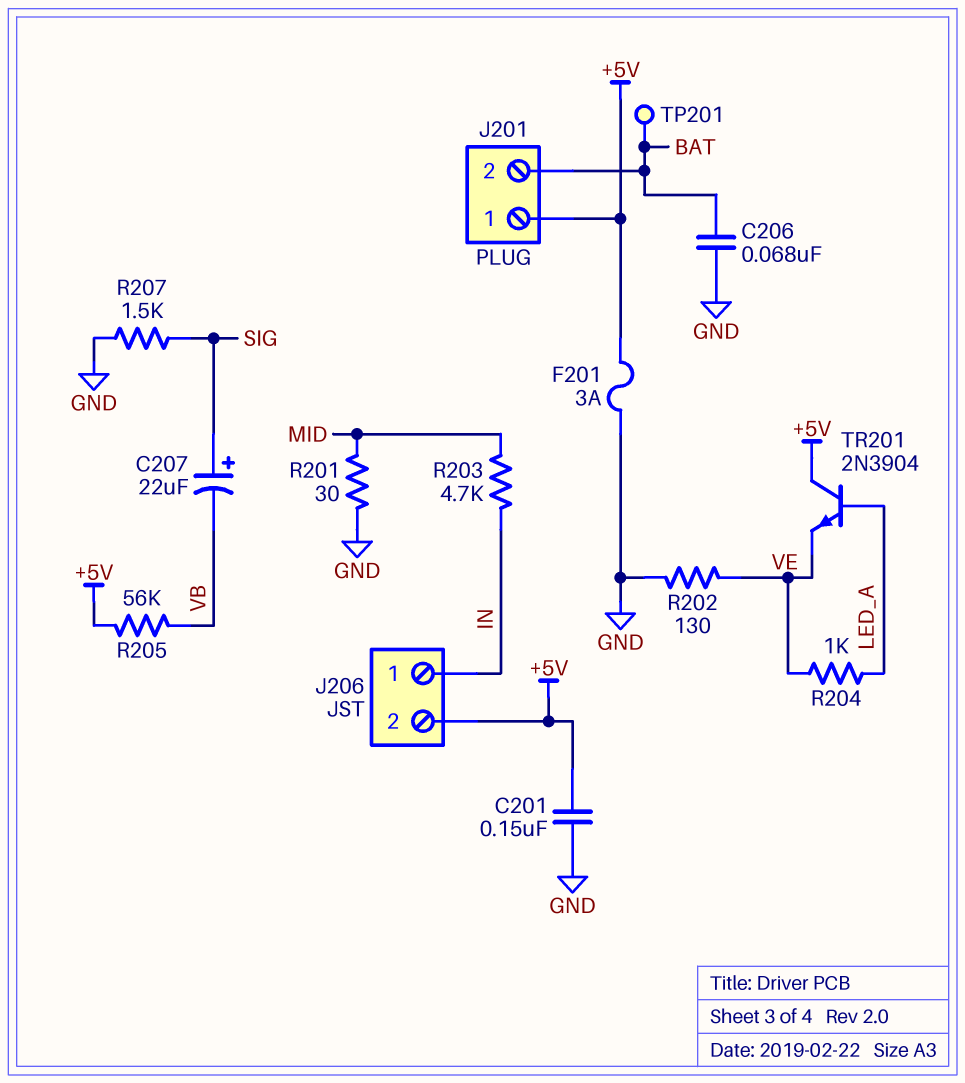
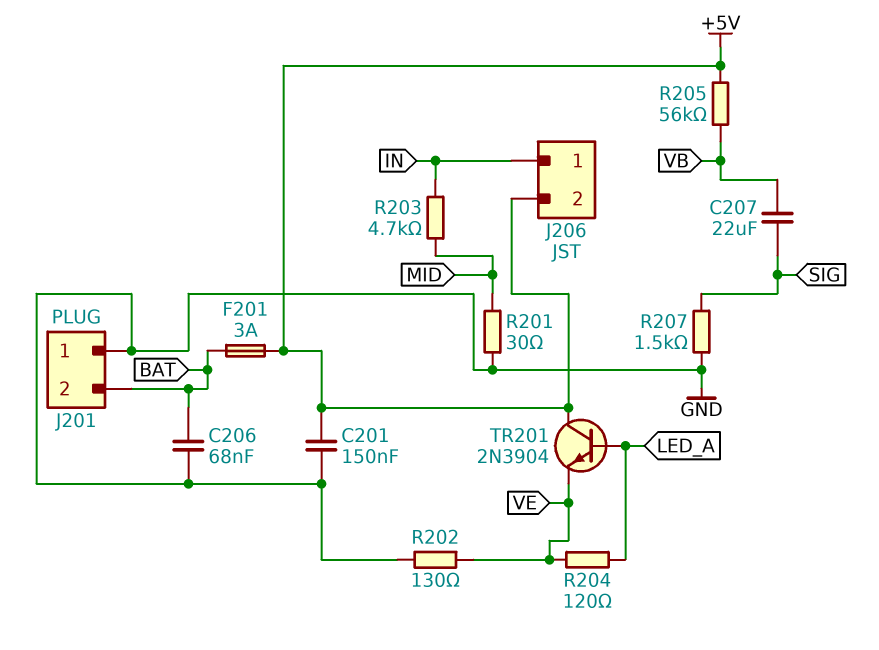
C207: 22uF (plus SIG, minus VB) -> 22uF (SIG, VB)
F201: 3A (+5V, GND) -> 3A (+5V, BAT)
J201 pin 1: +5V -> GND
R204: 1k (LED_A, VE) -> 120 (LED_A, VE)
TP201: test point (BAT) -> none

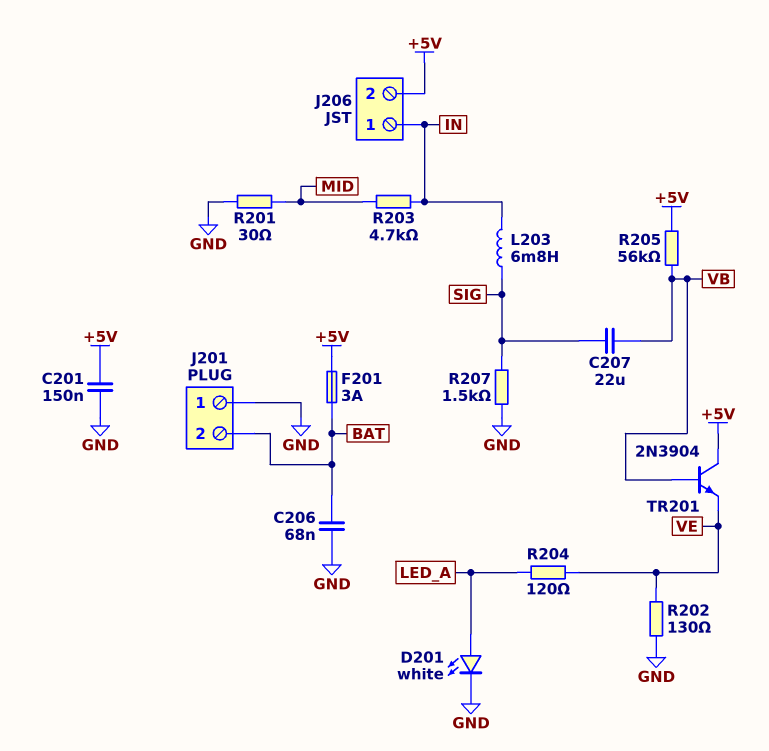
D201: none -> LED white (A LED_A, K GND)
L203: none -> 6.8mH (IN, SIG)
TR201: NPN 2N3904 (B LED_A, C +5V, E VE) -> NPN 2N3904 (B VB, C +5V, E VE)

